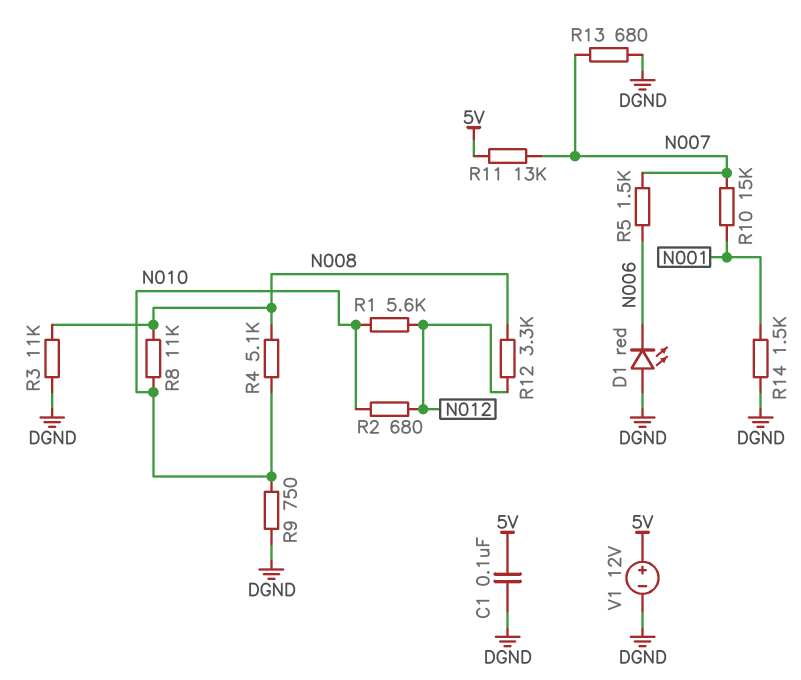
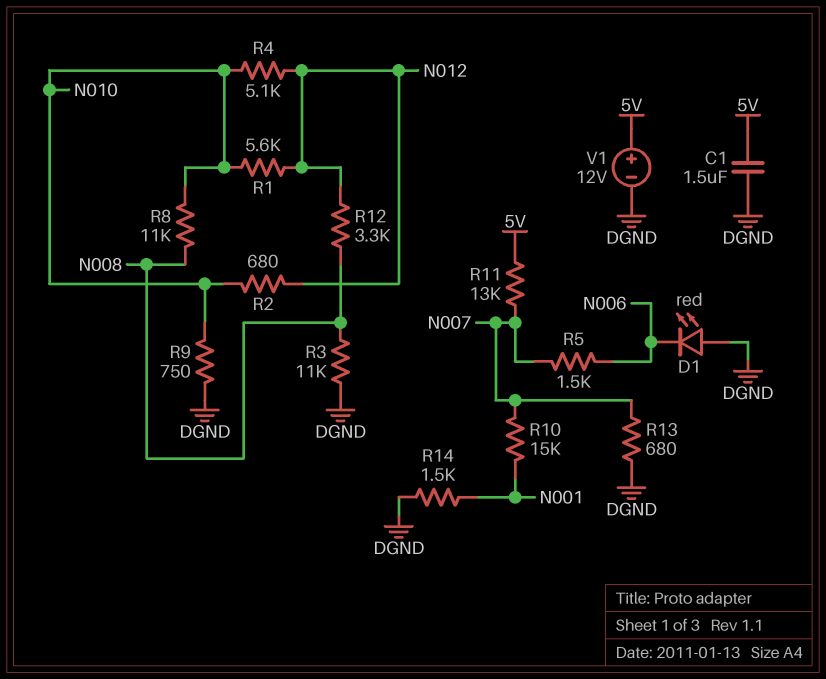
C1: 100nF (5V, DGND) -> 1.5uF (5V, DGND)
R4: 5.1k (N008, N010) -> 5.1k (N010, N012)

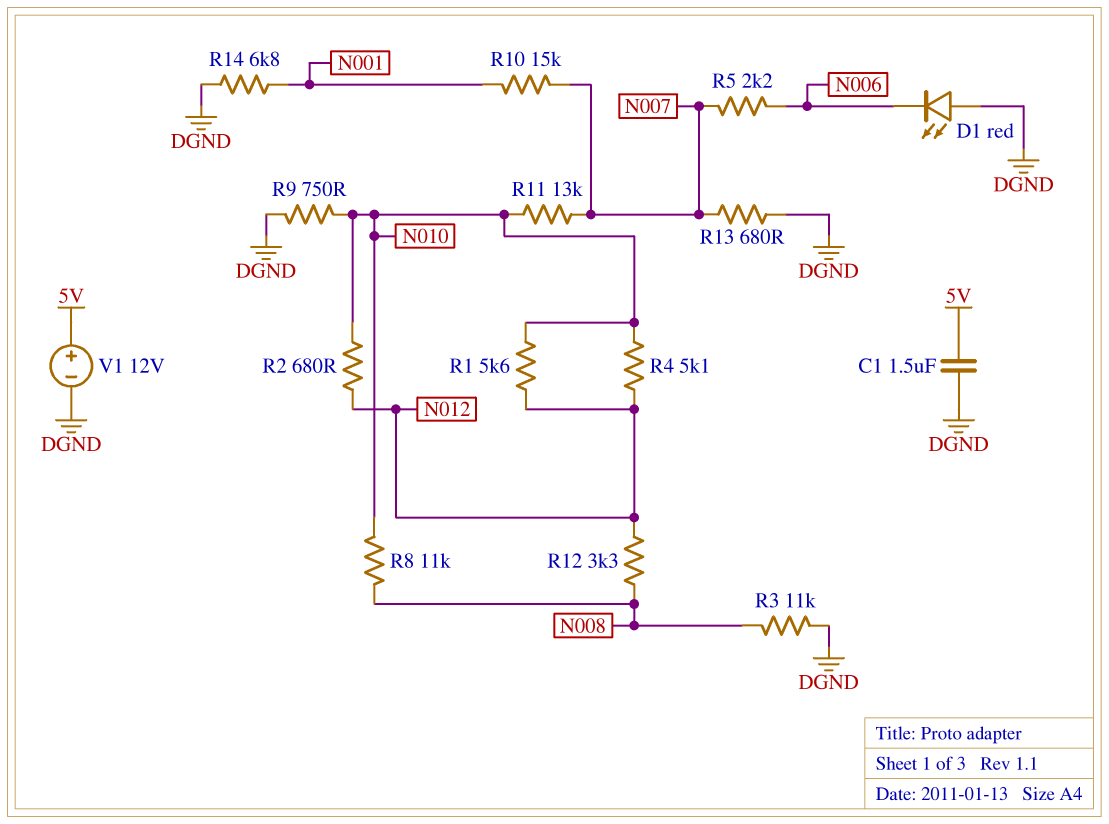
R5: 1.5k (N006, N007) -> 2.2k (N006, N007)
R11: 13k (5V, N007) -> 13k (N007, N010)
R14: 1.5k (DGND, N001) -> 6.8k (DGND, N001)

